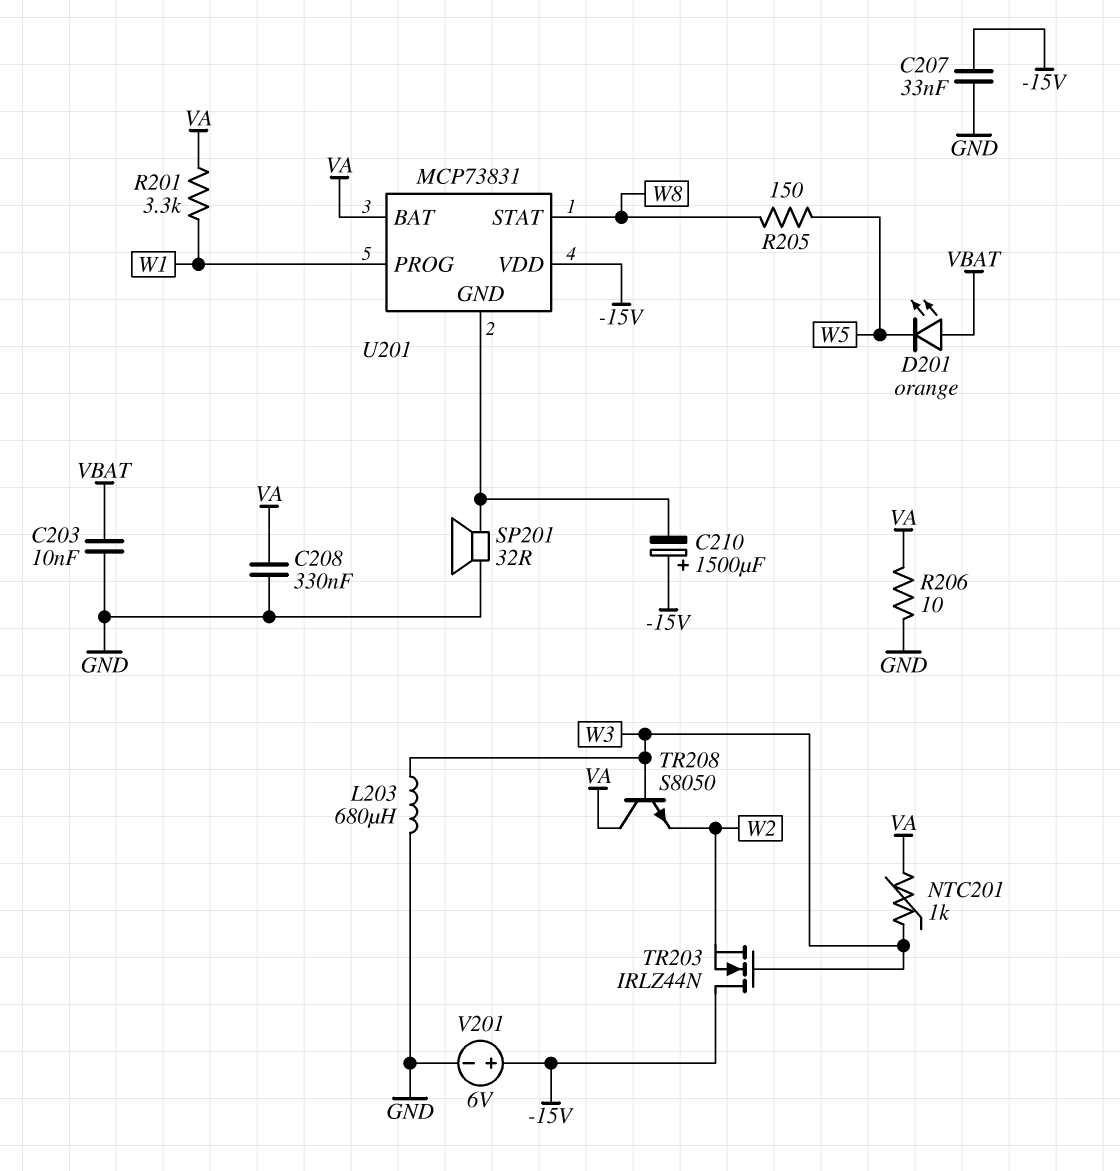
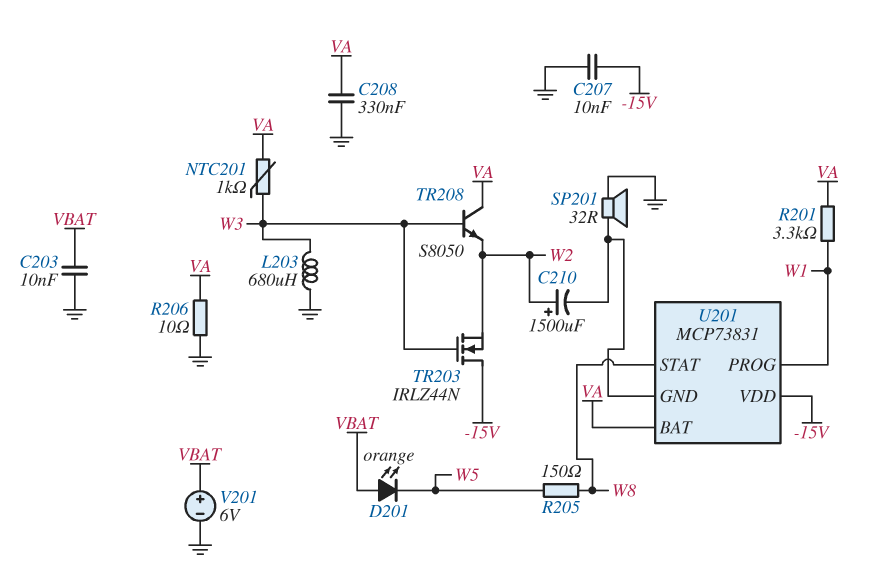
C207: 33nF (-15V, GND) -> 10nF (-15V, GND)
C210: 1500uF (plus -15V, minus U201/GND) -> 1500uF (plus W2, minus U201/GND)
V201: 6V (plus -15V, minus GND) -> 6V (plus VBAT, minus GND)

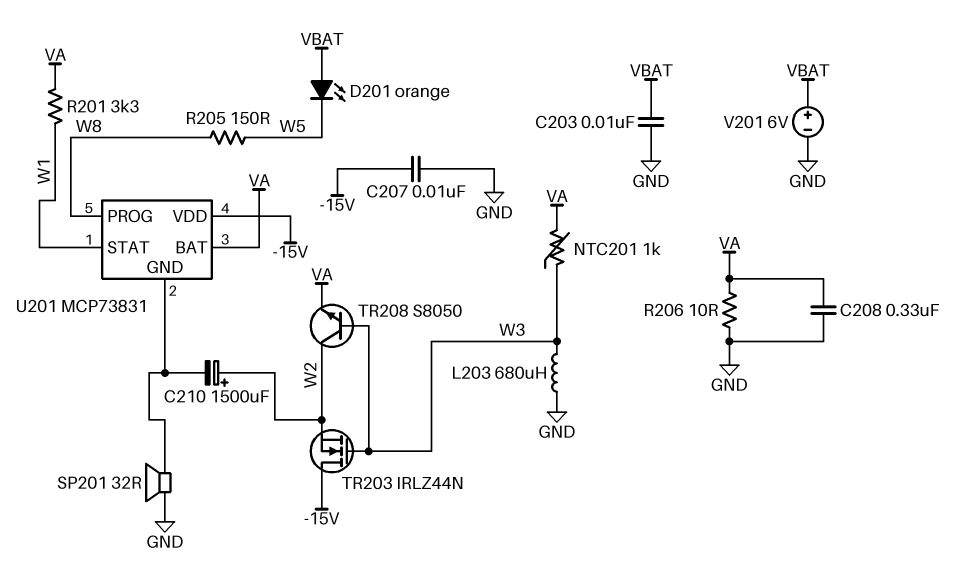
TR208: NPN S8050 (B W3, C VA, E W2) -> NPN S8050 (B W3, C W2, E VA)
U201 pin PROG: W1 -> W8
U201 pin STAT: W8 -> W1

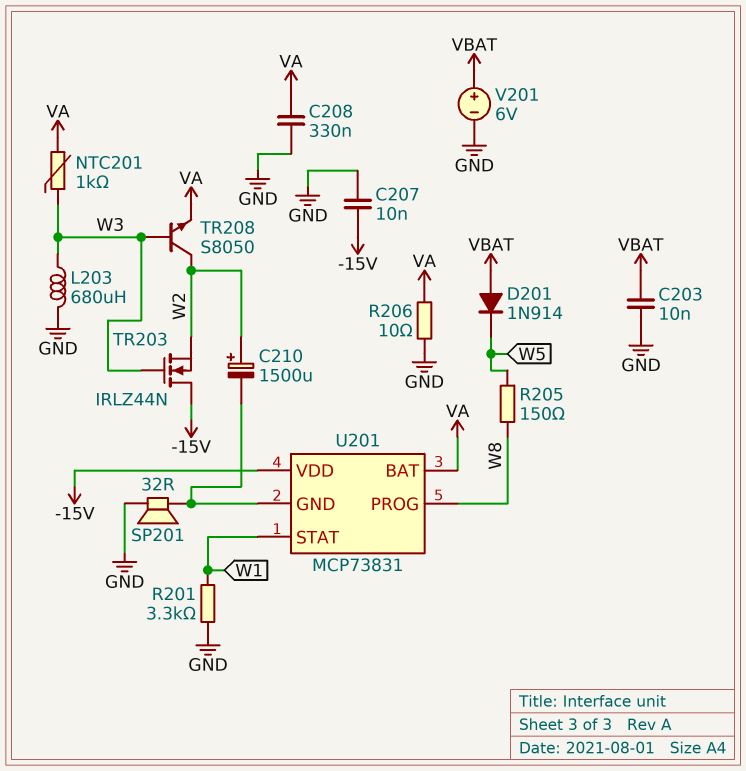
D201: LED orange (A VBAT, K W5) -> diode 1N914 (A VBAT, K W5)
R201: 3.3k (VA, W1) -> 3.3k (GND, W1)

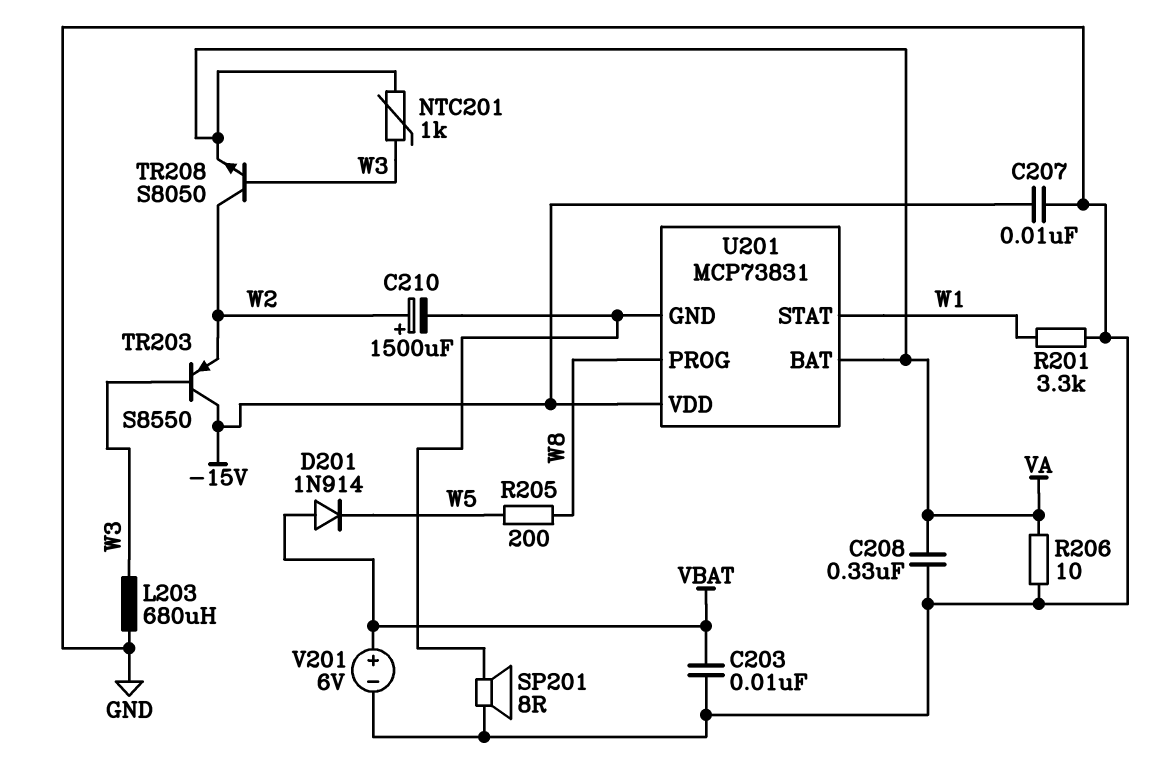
R205: 150 (W5, W8) -> 200 (W5, W8)
SP201: speaker 32R (GND, U201/GND) -> speaker 8R (GND, U201/GND)
TR203: NMOS IRLZ44N (G W3, D -15V, S W2) -> PNP S8550 (B W3, C -15V, E W2)

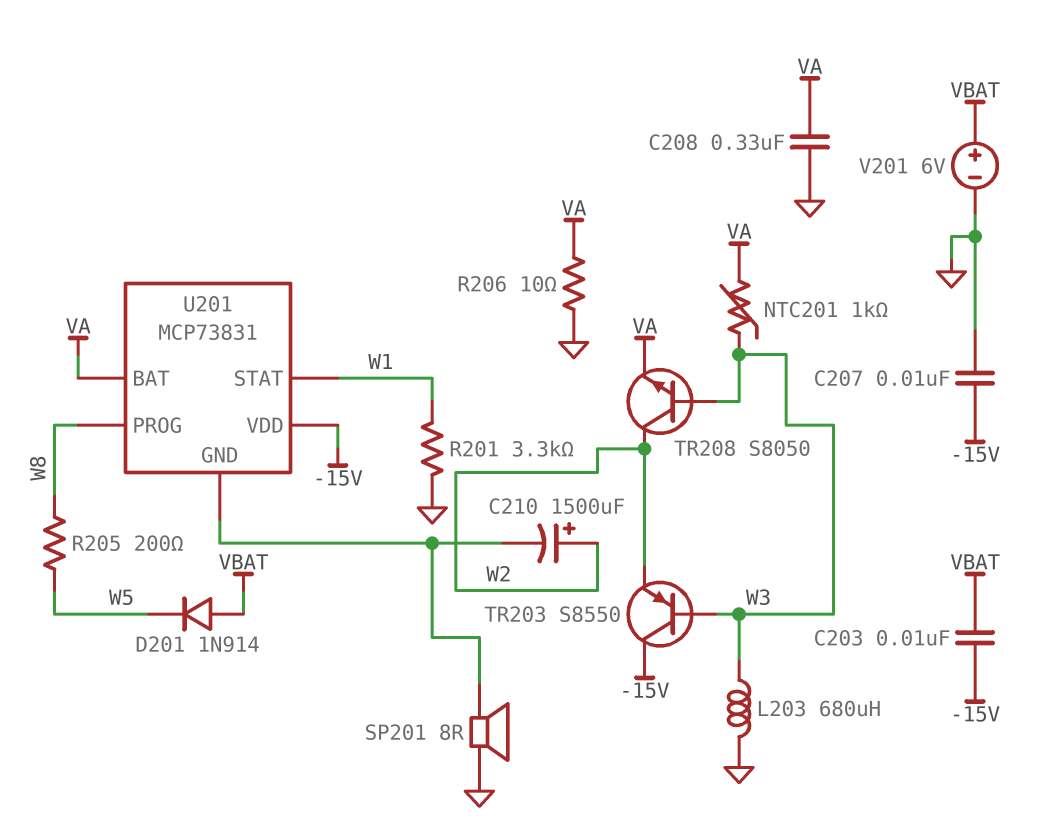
C203: 10nF (GND, VBAT) -> 10nF (-15V, VBAT)

